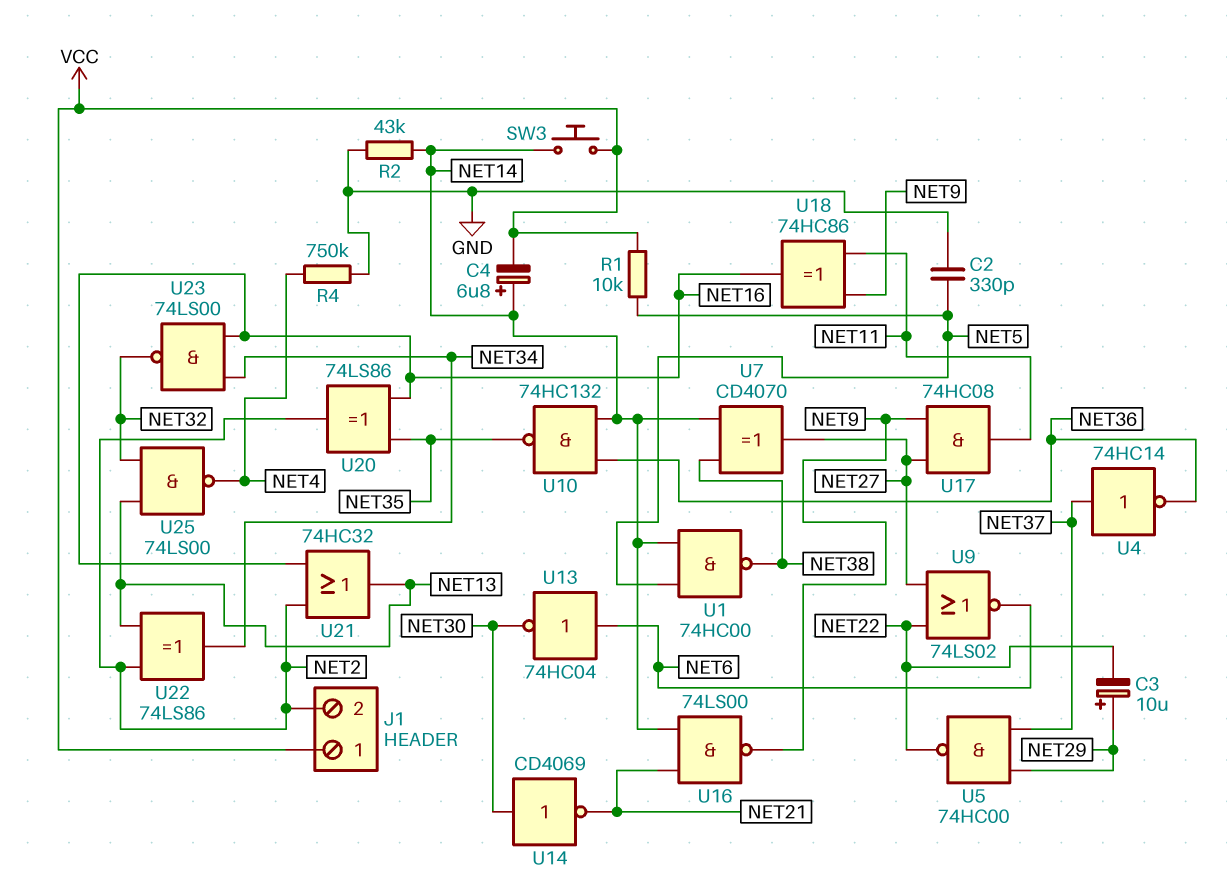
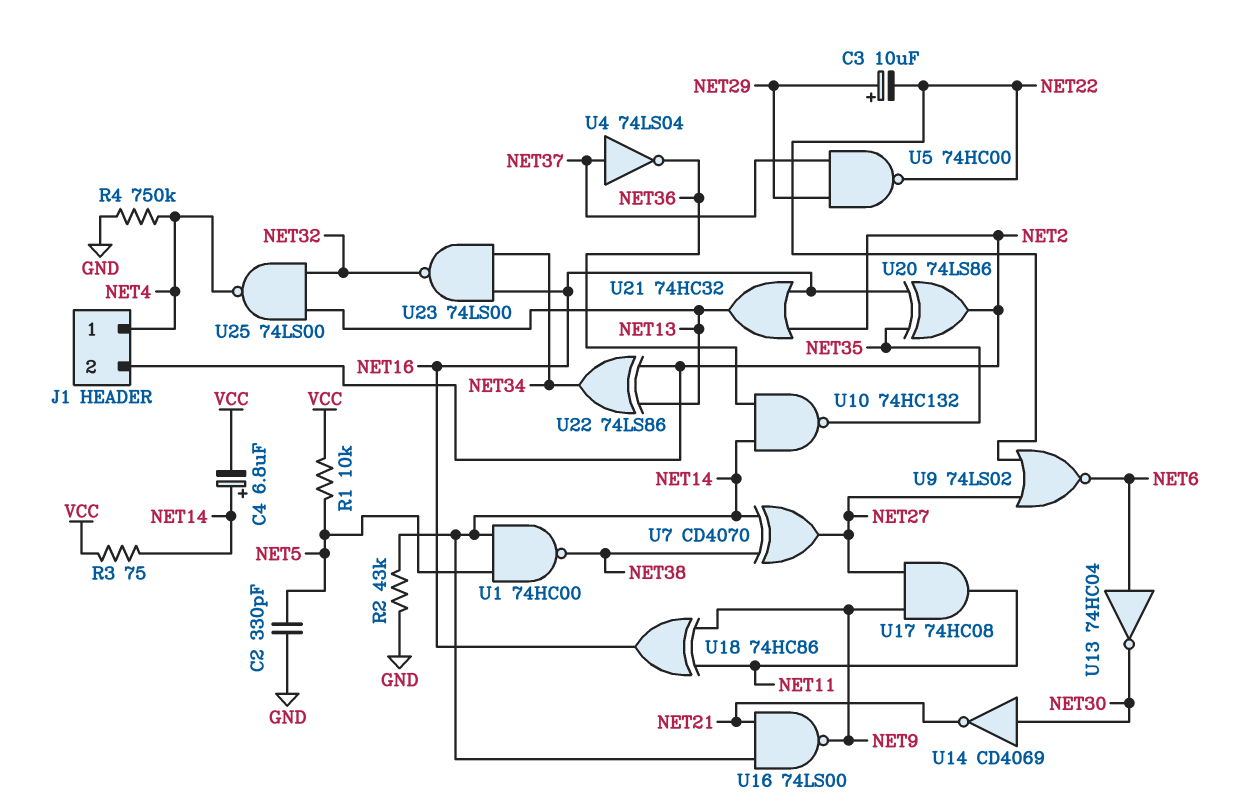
J1 pin 1: VCC -> NET4
R3: none -> 75 (NET14, VCC)
SW3: button (NET14, VCC) -> none
U4: NOT 74HC14 (in NET37, out NET36) -> NOT 74LS04 (in NET37, out NET36)

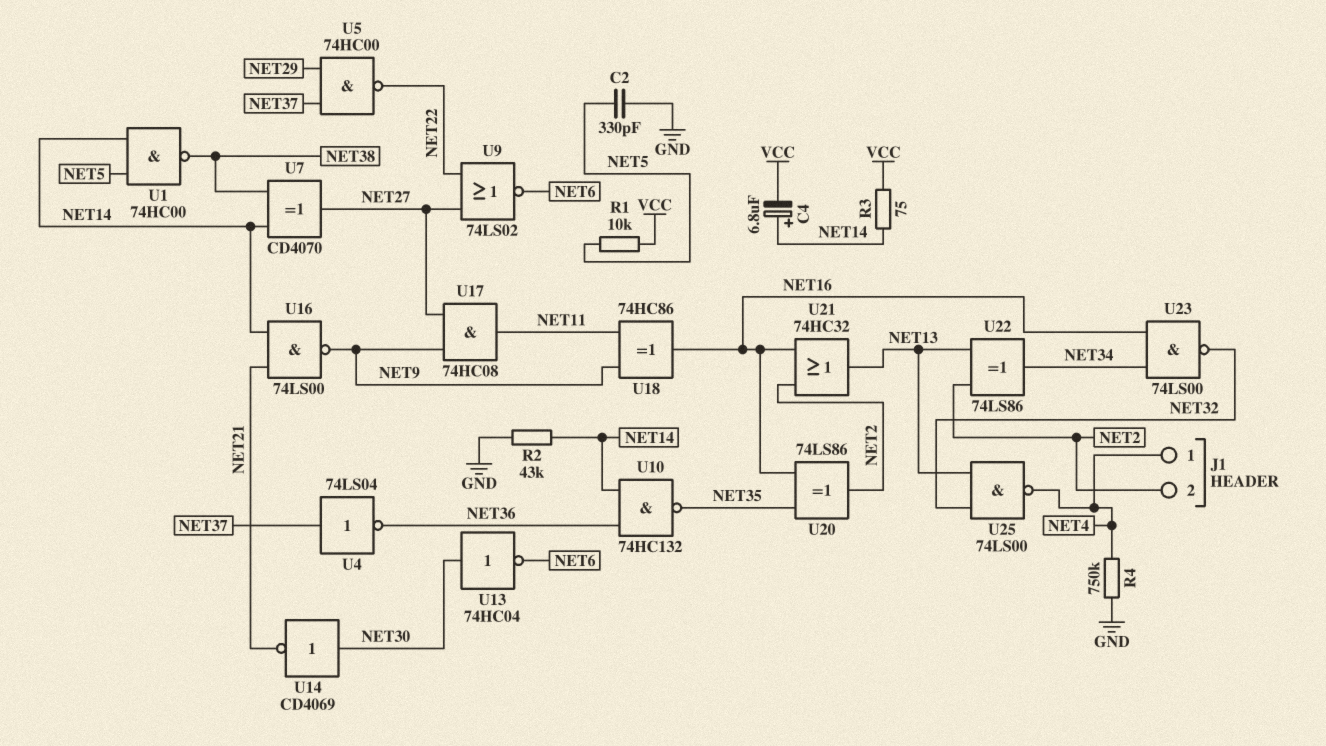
C3: 10uF (plus NET29, minus NET22) -> none
U13: NOT 74HC04 (in NET6, out NET30) -> NOT 74HC04 (in NET30, out NET6)

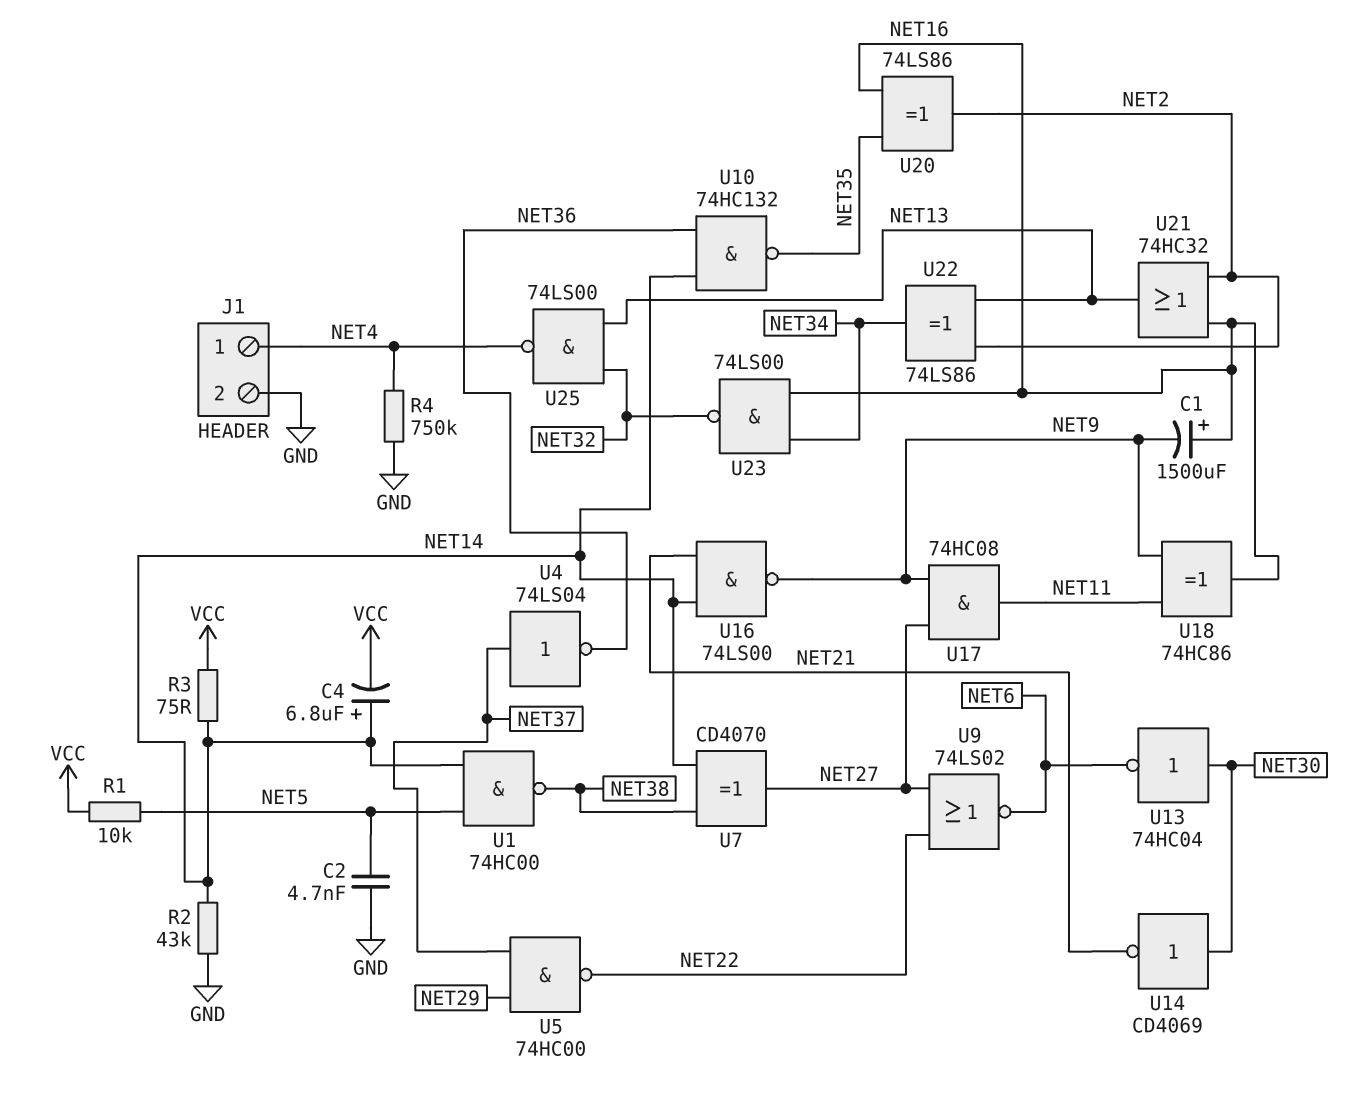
C1: none -> 1500uF (plus NET16, minus NET9)
C2: 330pF (GND, NET5) -> 4.7nF (GND, NET5)
J1 pin 2: NET2 -> GND

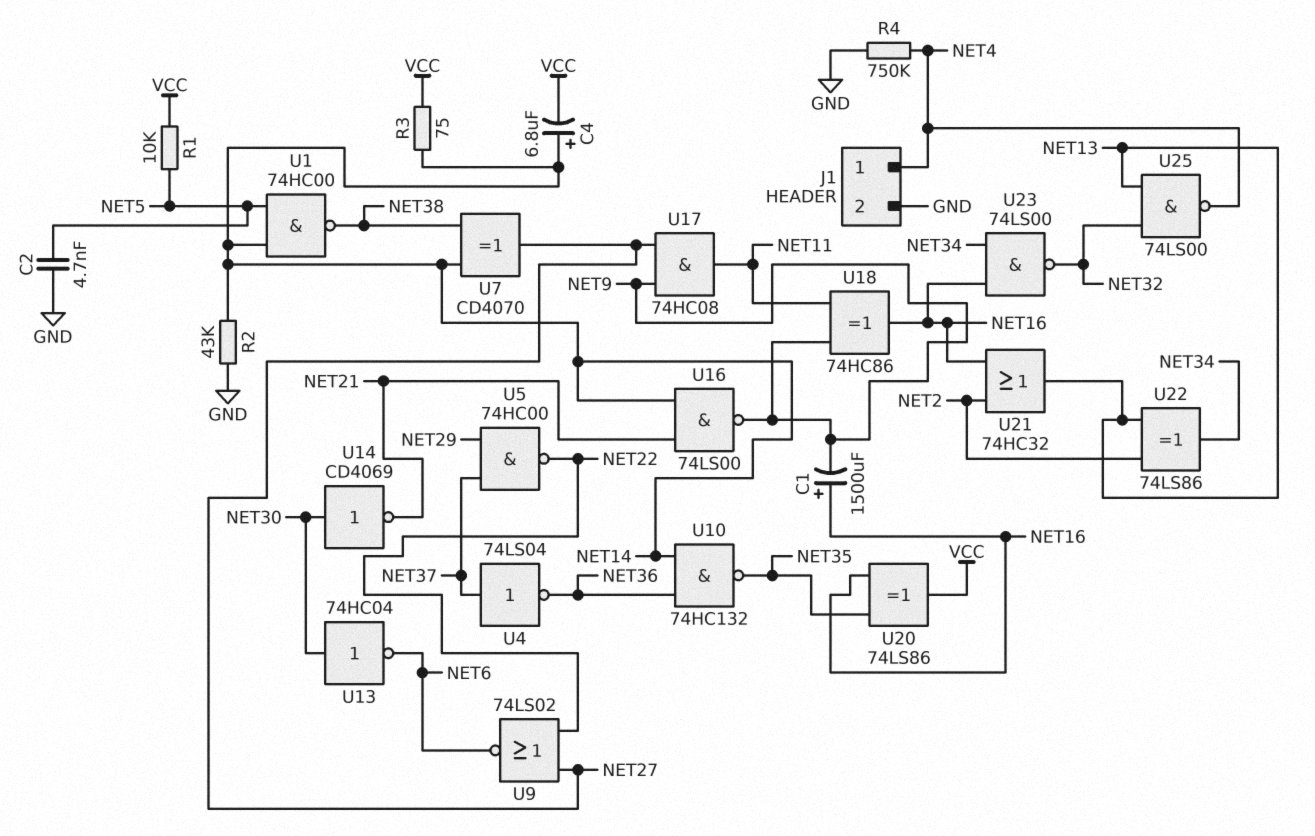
U20: XOR 74LS86 (in NET16, in NET35, out NET2) -> XOR 74LS86 (in NET16, in NET35, out VCC)

